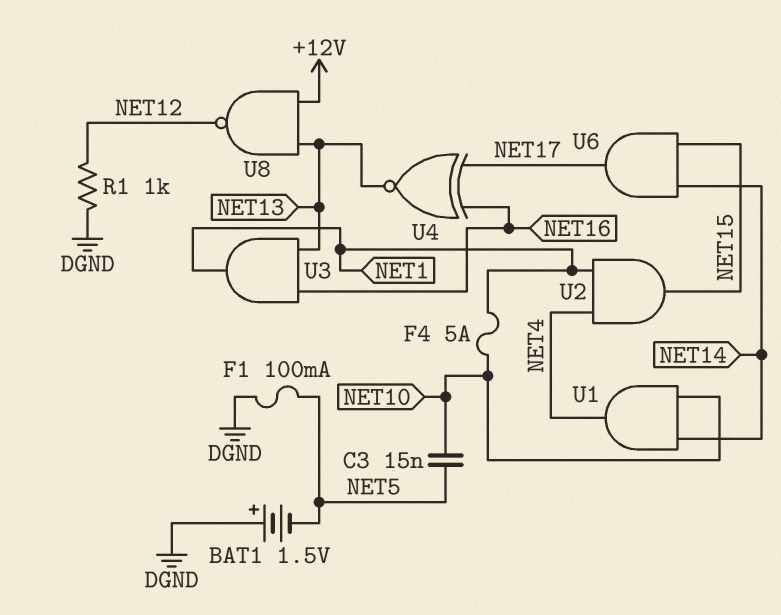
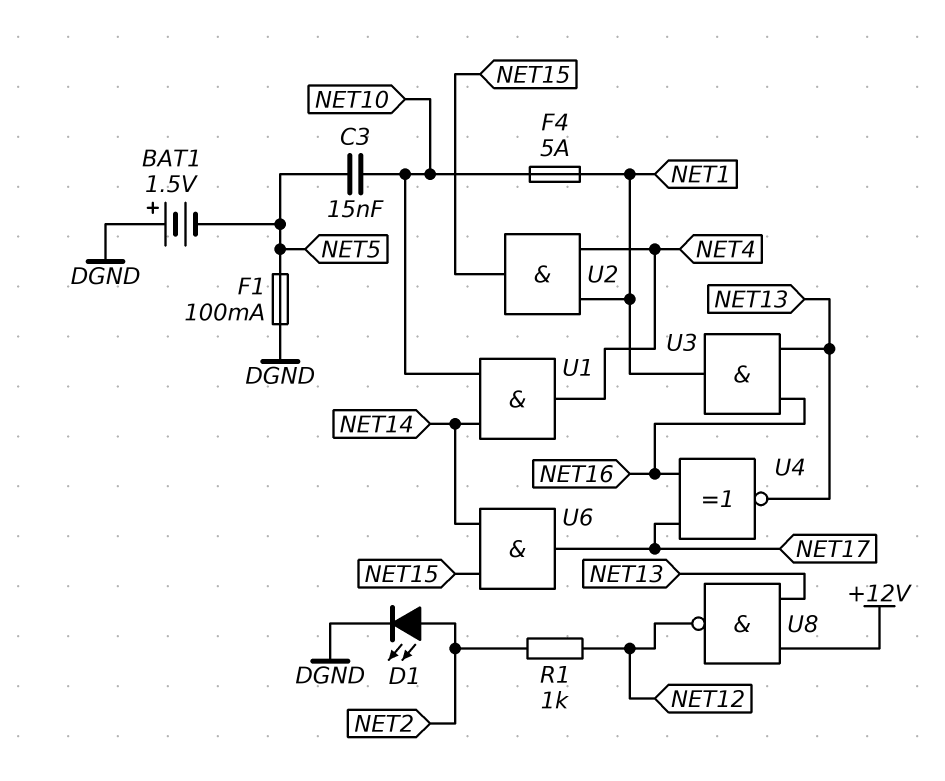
D1: none -> LED (A NET2, K DGND)
R1: 1k (DGND, NET12) -> 1k (NET2, NET12)

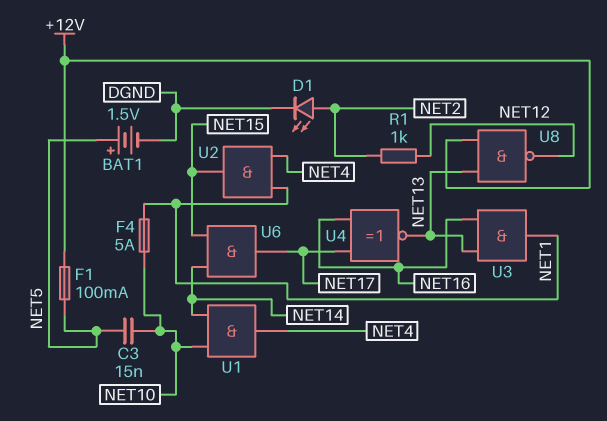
BAT1: 1.5V (plus DGND, minus NET5) -> 1.5V (plus NET5, minus DGND)
F1: 100mA (DGND, NET5) -> 100mA (+12V, NET5)

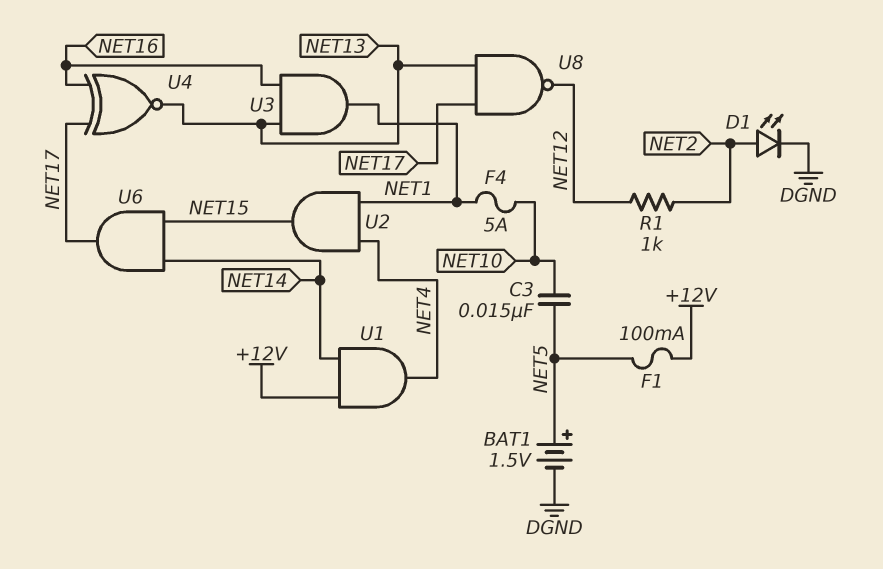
U1: AND (in NET10, in NET14, out NET4) -> AND (in +12V, in NET14, out NET4)
U8: NAND (in +12V, in NET13, out NET12) -> NAND (in NET13, in NET17, out NET12)

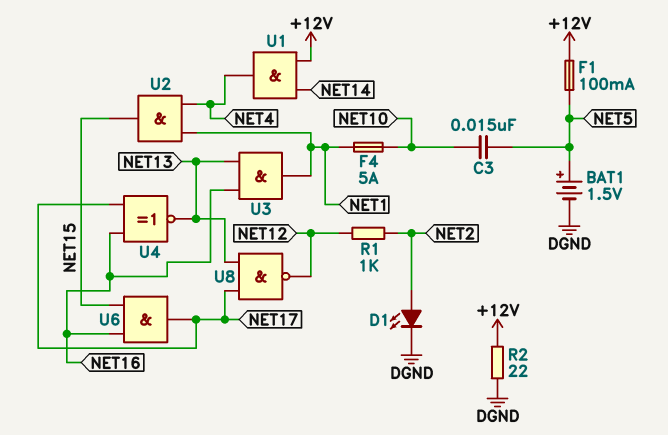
R2: none -> 22 (+12V, DGND)
U6: AND (in NET14, in NET15, out NET17) -> AND (in NET15, in NET16, out NET17)

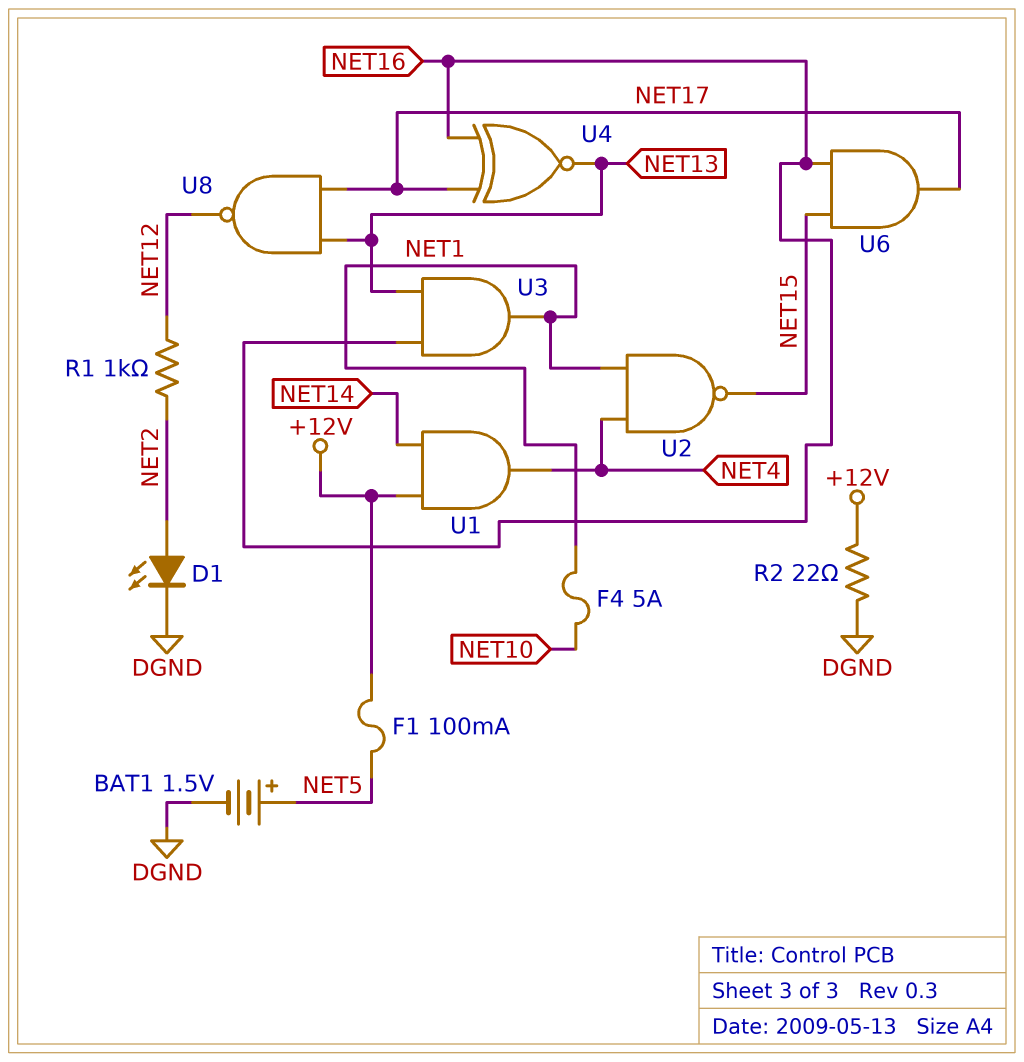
C3: 15nF (NET5, NET10) -> none
U2: AND (in NET1, in NET4, out NET15) -> NAND (in NET1, in NET4, out NET15)

